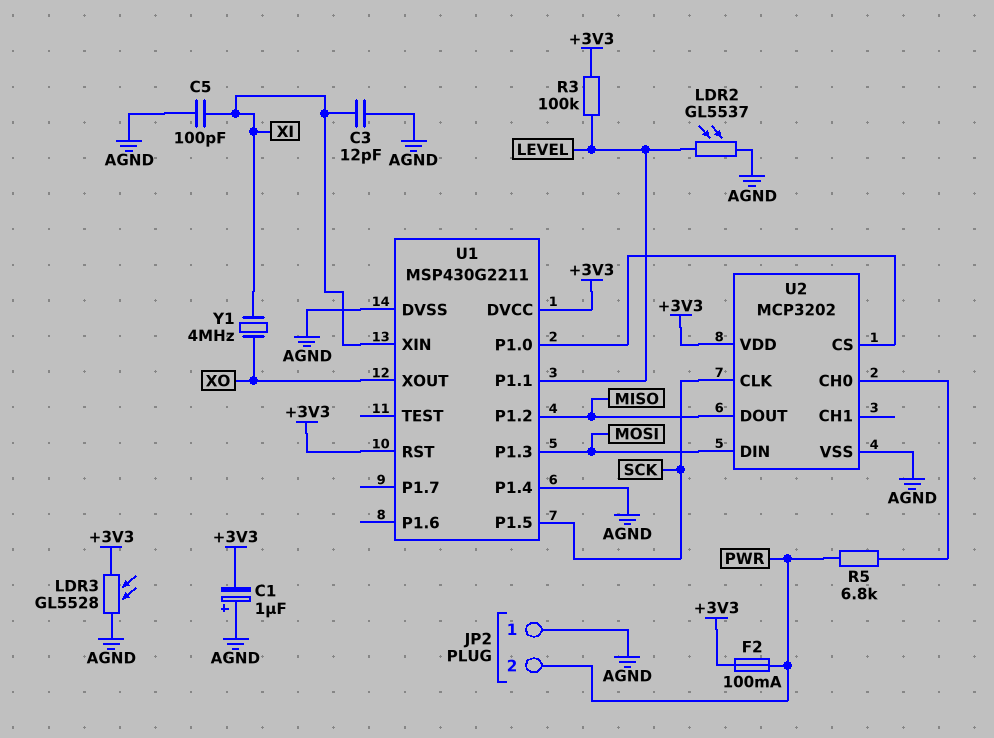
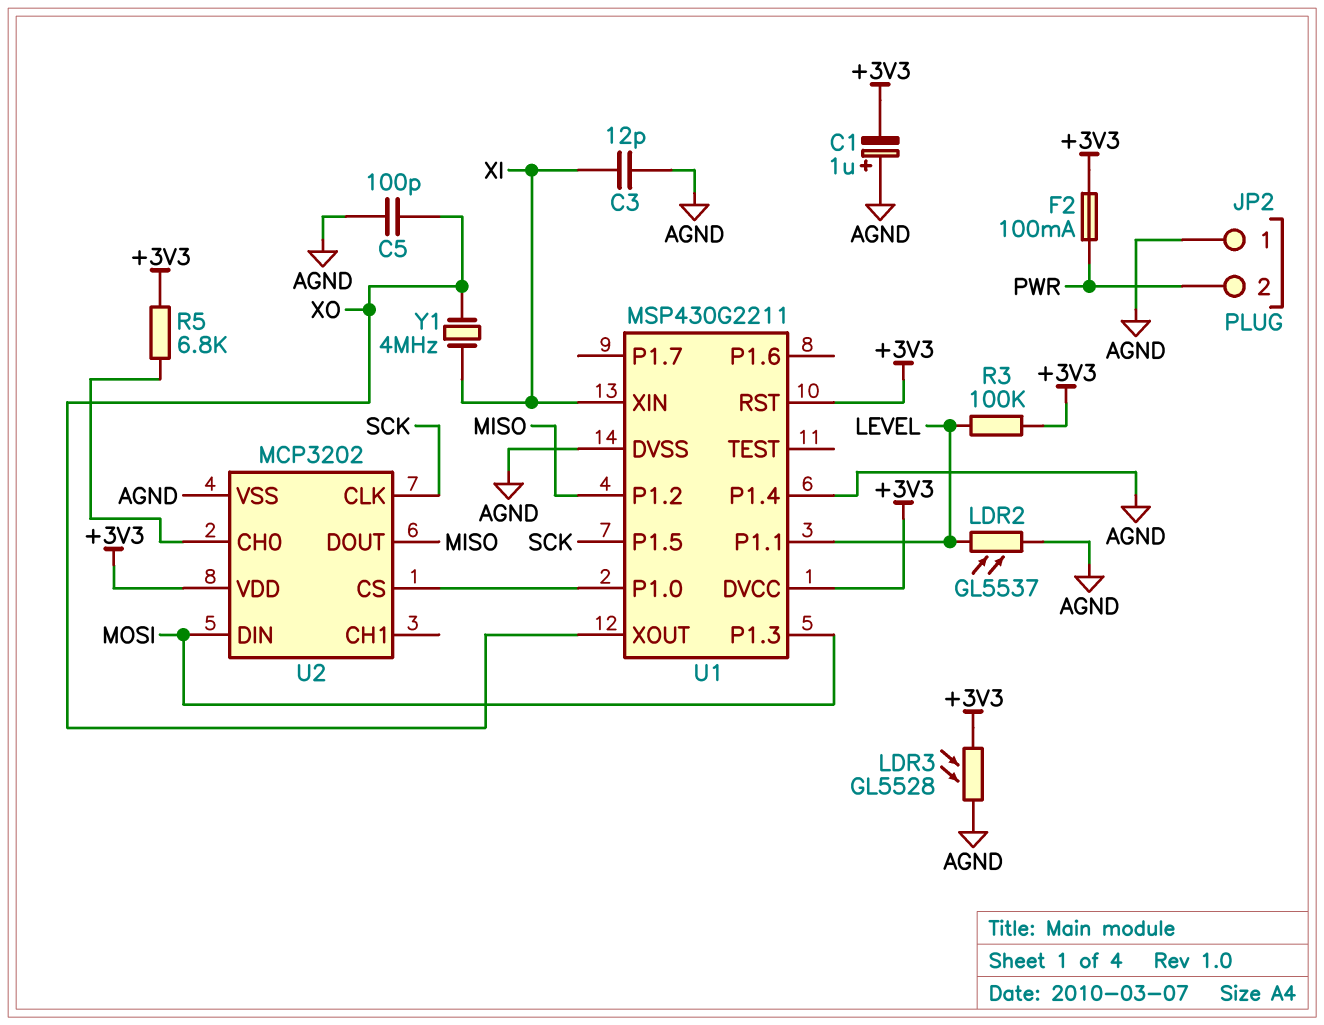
C5: 100pF (AGND, XI) -> 100pF (AGND, XO)
R5: 6.8k (PWR, U2/CH0) -> 6.8k (+3V3, U2/CH0)

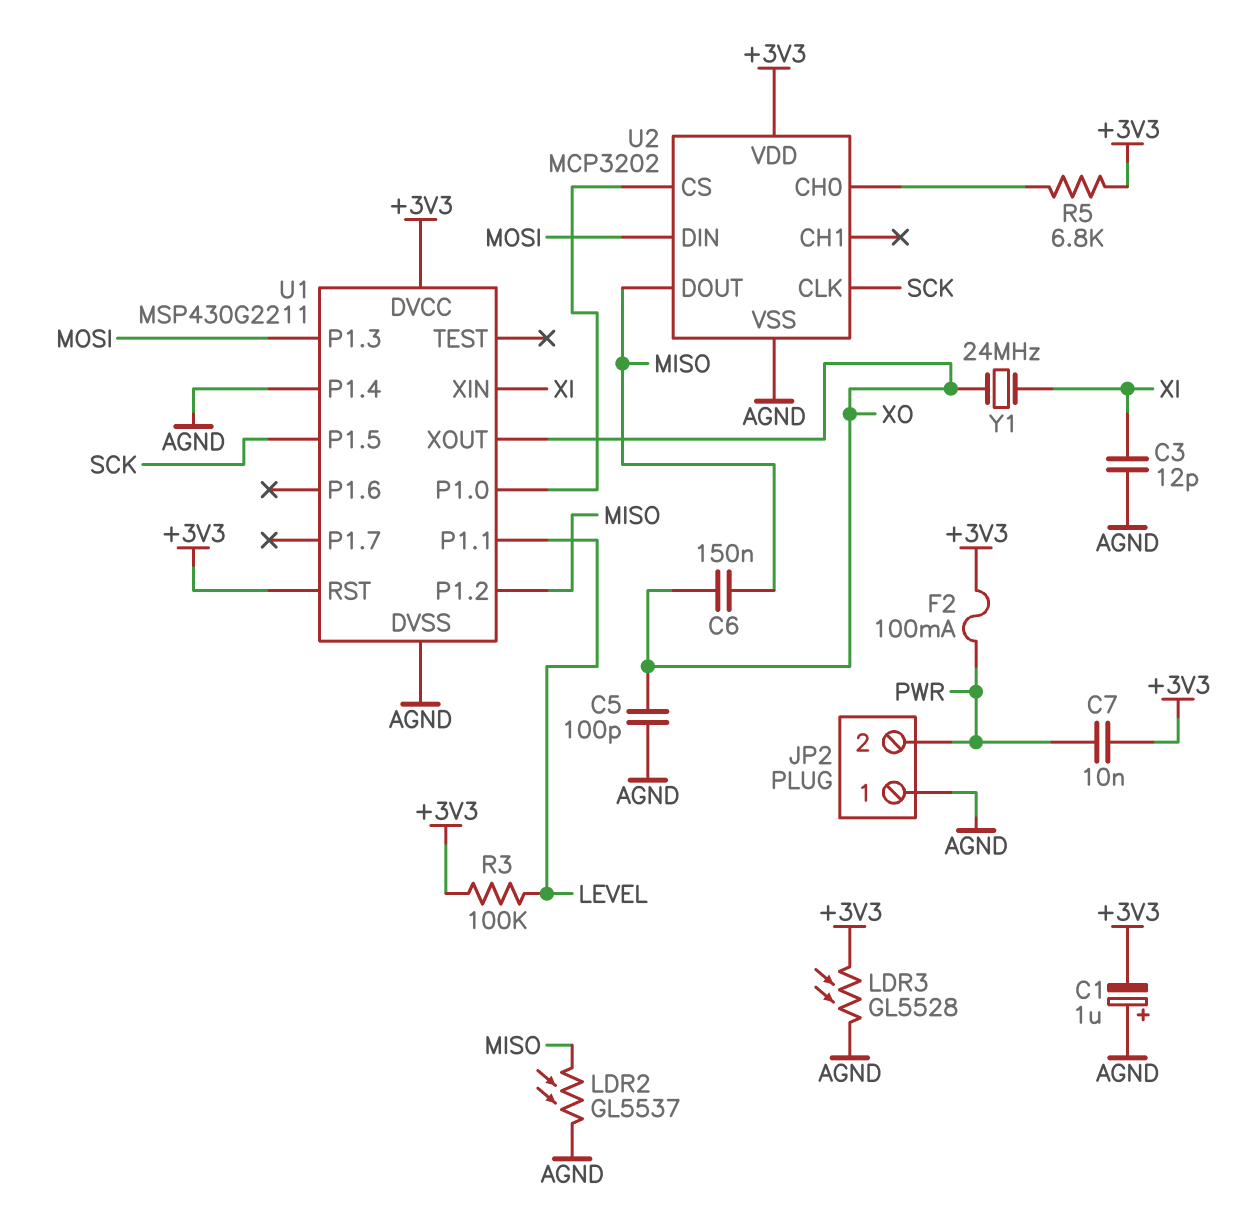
C6: none -> 150nF (MISO, XO)
C7: none -> 10nF (+3V3, PWR)
LDR2: GL5537 (AGND, LEVEL) -> GL5537 (AGND, MISO)
Y1: 4MHz (XI, XO) -> 24MHz (XI, XO)

